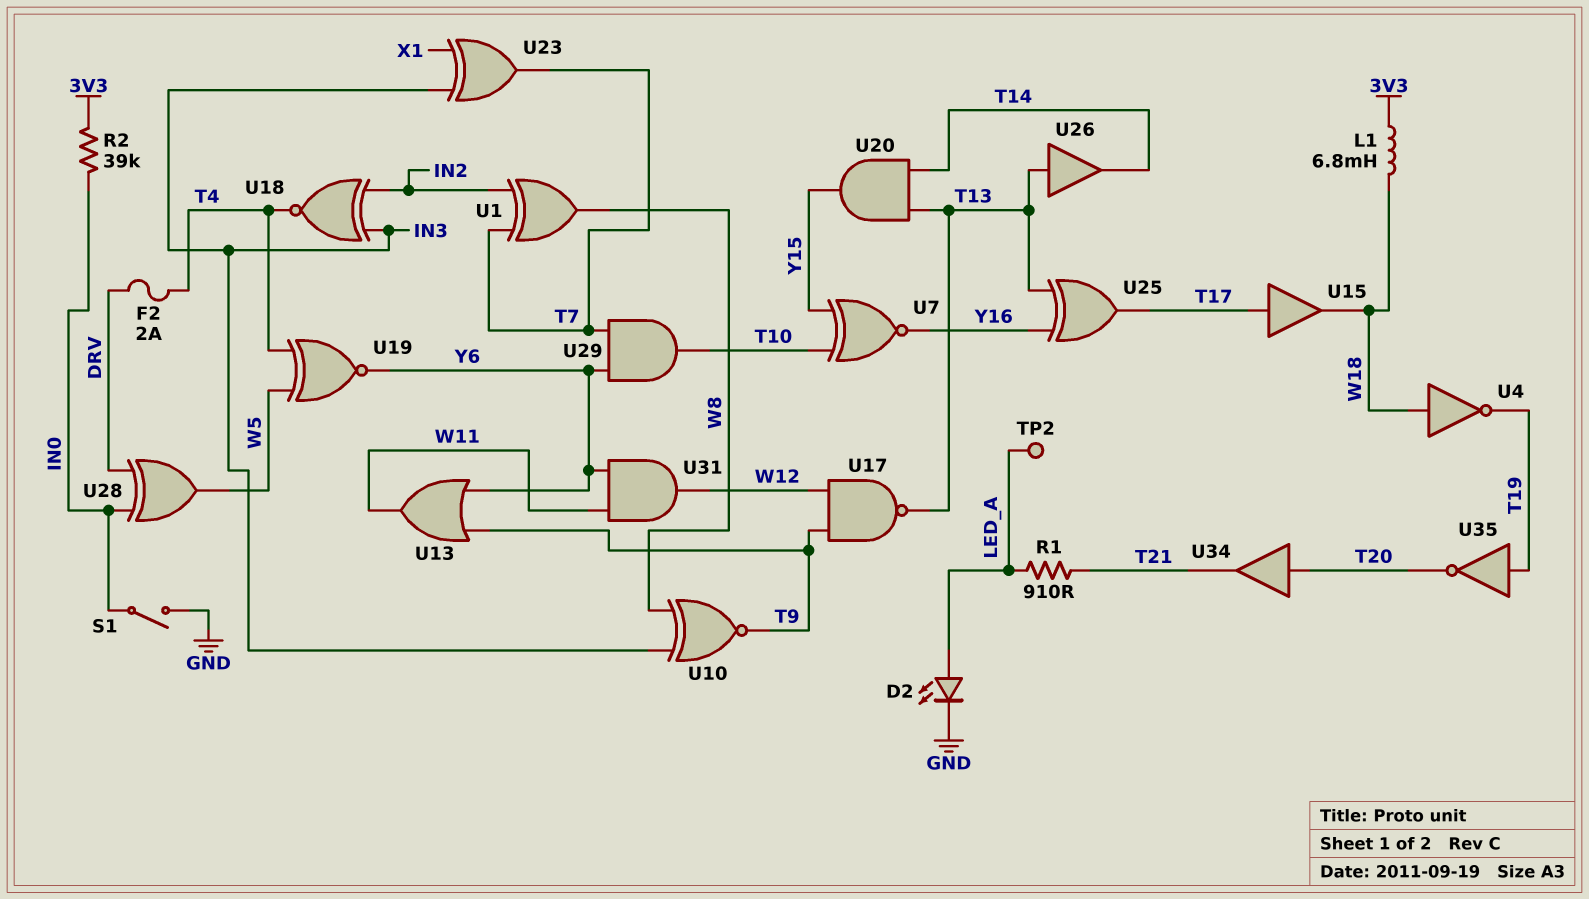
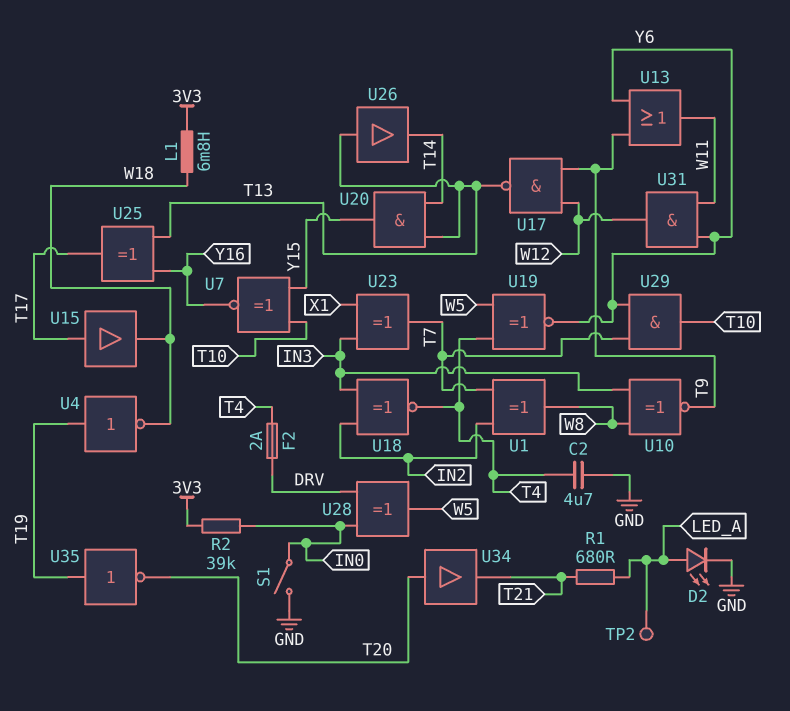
C2: none -> 4.7uF (GND, T4)
R1: 910 (LED_A, T21) -> 680 (LED_A, T21)
U4: NOT (in W18, out T19) -> NOT (in T19, out W18)

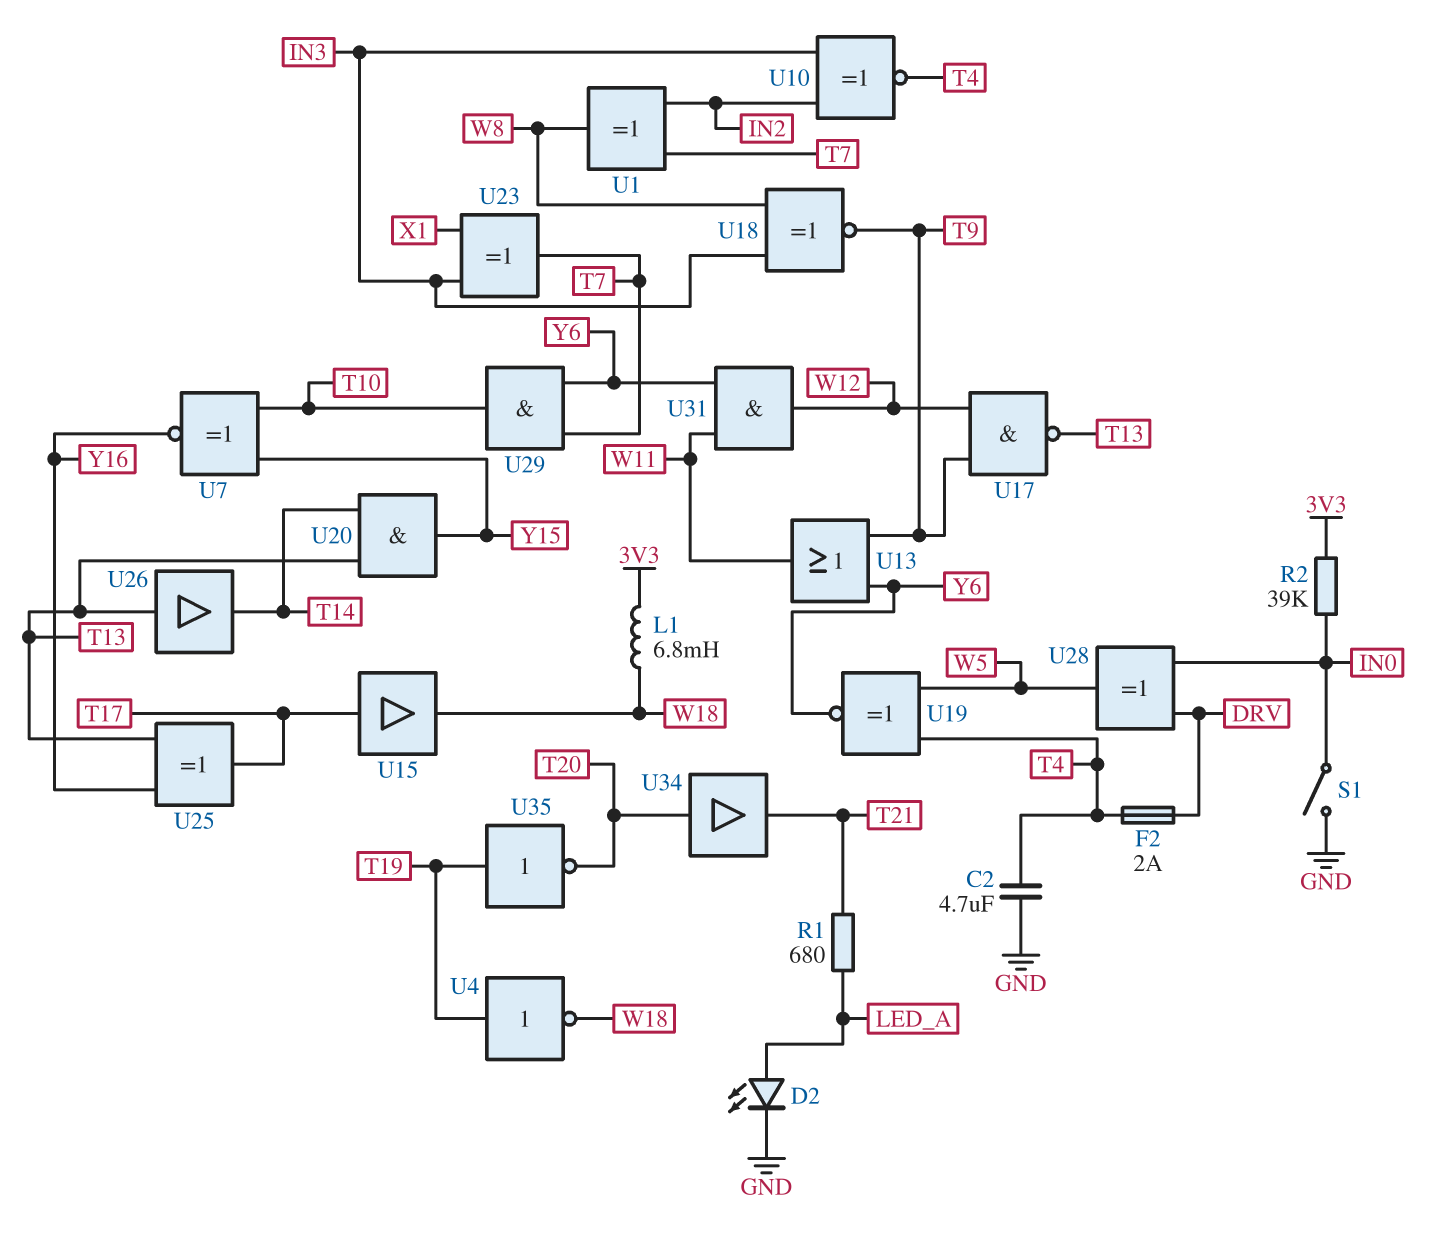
TP2: test point (LED_A) -> none
U10: XNOR (in IN3, in W8, out T9) -> XNOR (in IN2, in IN3, out T4)
U18: XNOR (in IN2, in IN3, out T4) -> XNOR (in IN3, in W8, out T9)

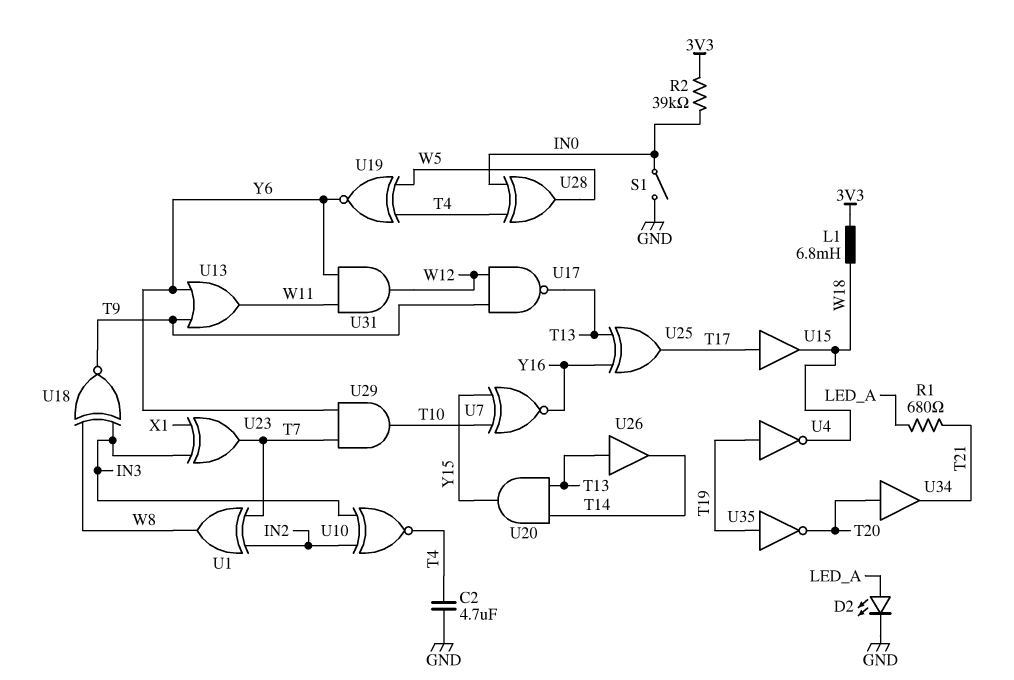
F2: 2A (DRV, T4) -> none
U28: XOR (in DRV, in IN0, out W5) -> XOR (in IN0, in T4, out W5)

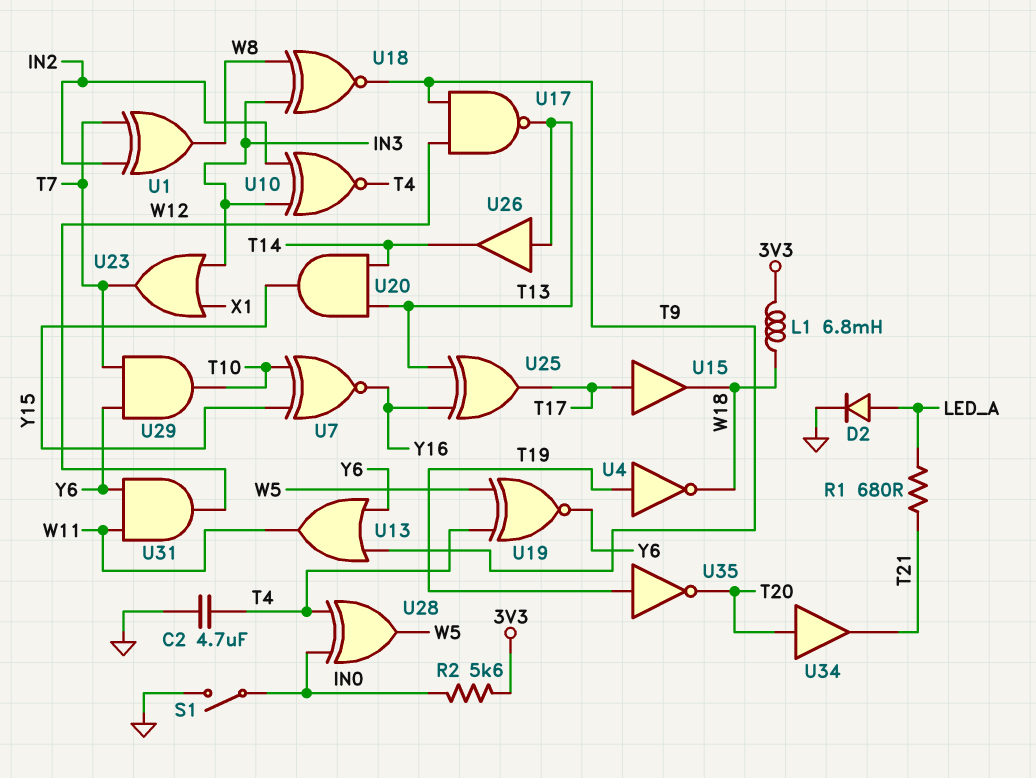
D2: LED (A LED_A, K GND) -> diode (A LED_A, K GND)
R2: 39k (3V3, IN0) -> 5.6k (3V3, IN0)
U23: XOR (in IN3, in X1, out T7) -> OR (in IN3, in X1, out T7)

